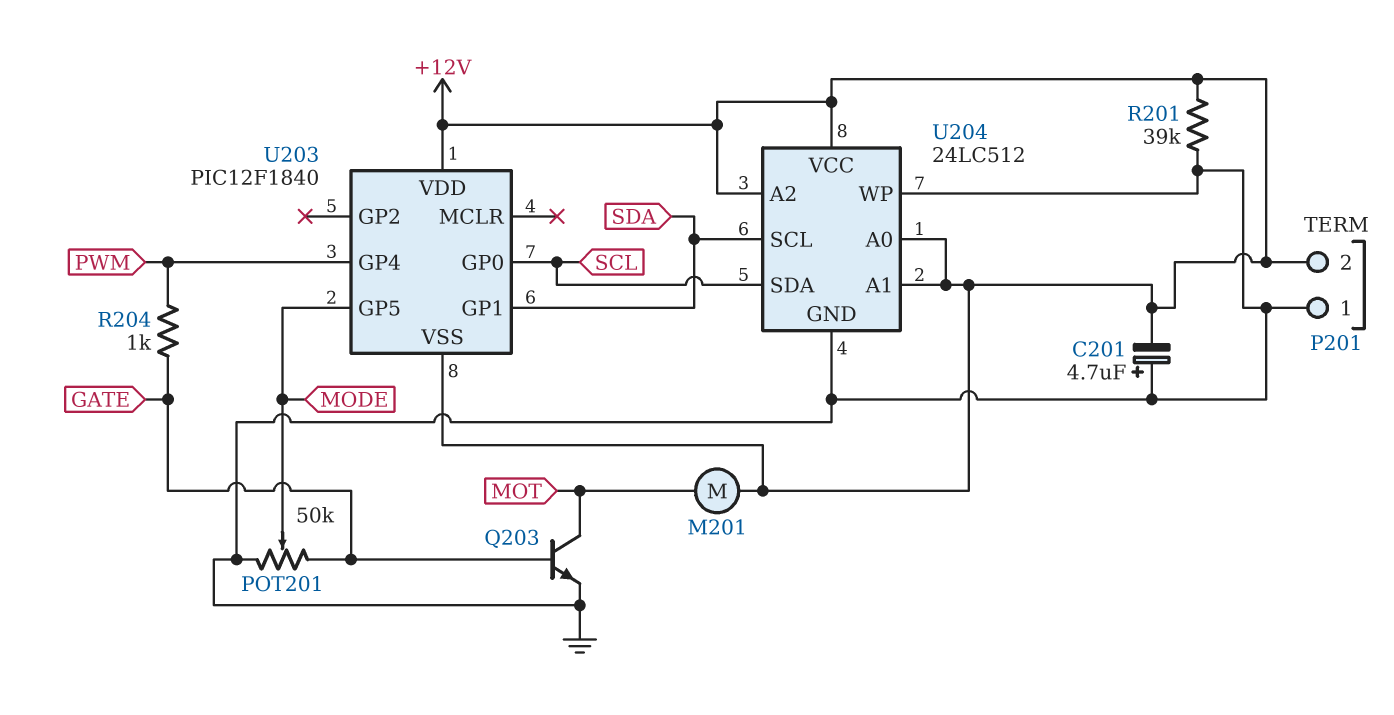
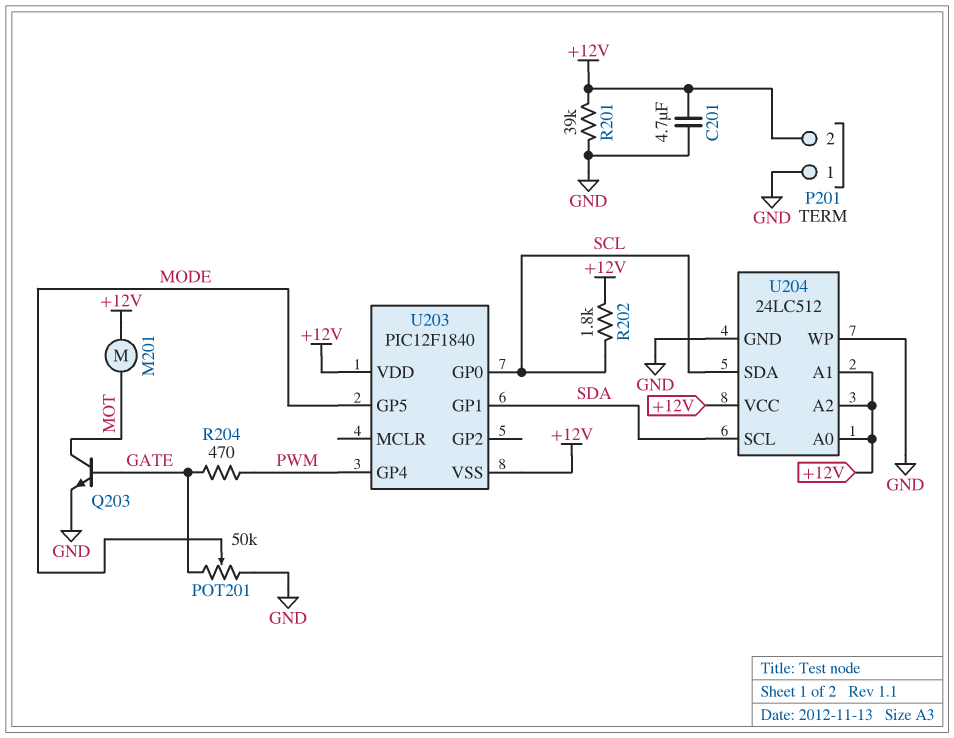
C201: 4.7uF (plus GND, minus +12V) -> 4.7uF (+12V, GND)
R202: none -> 1.8k (+12V, SCL)
R204: 1k (GATE, PWM) -> 470 (GATE, PWM)

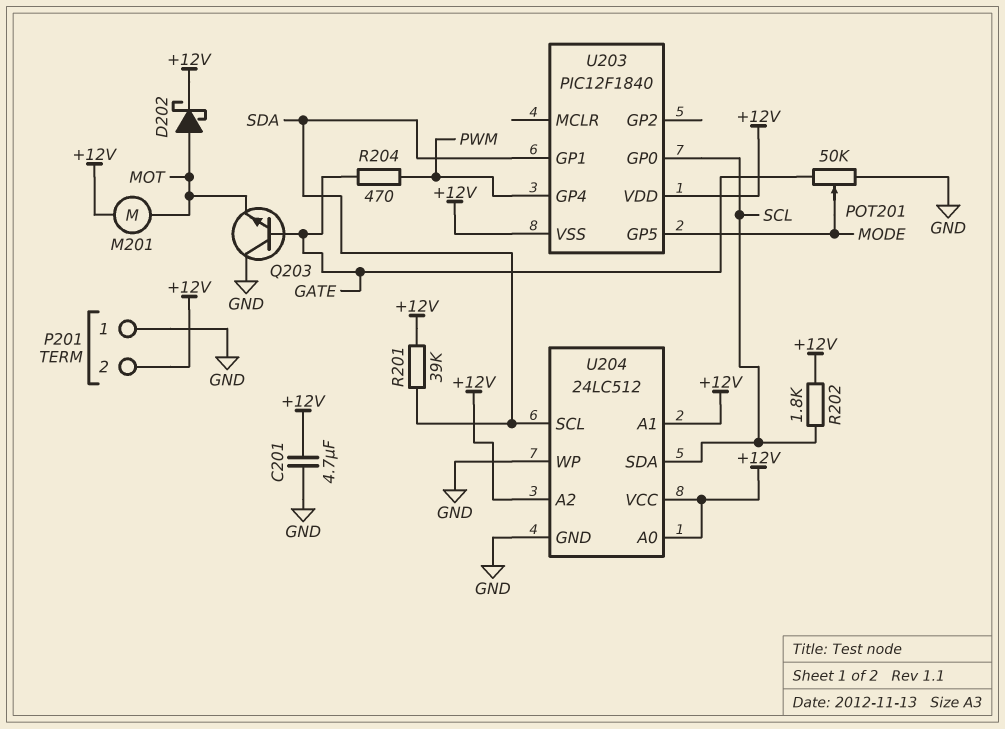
D202: none -> schottky (A MOT, K +12V)
Q203: NPN (B GATE, C MOT, E GND) -> NPN (B GATE, C GND, E MOT)
R201: 39k (+12V, GND) -> 39k (+12V, SDA)

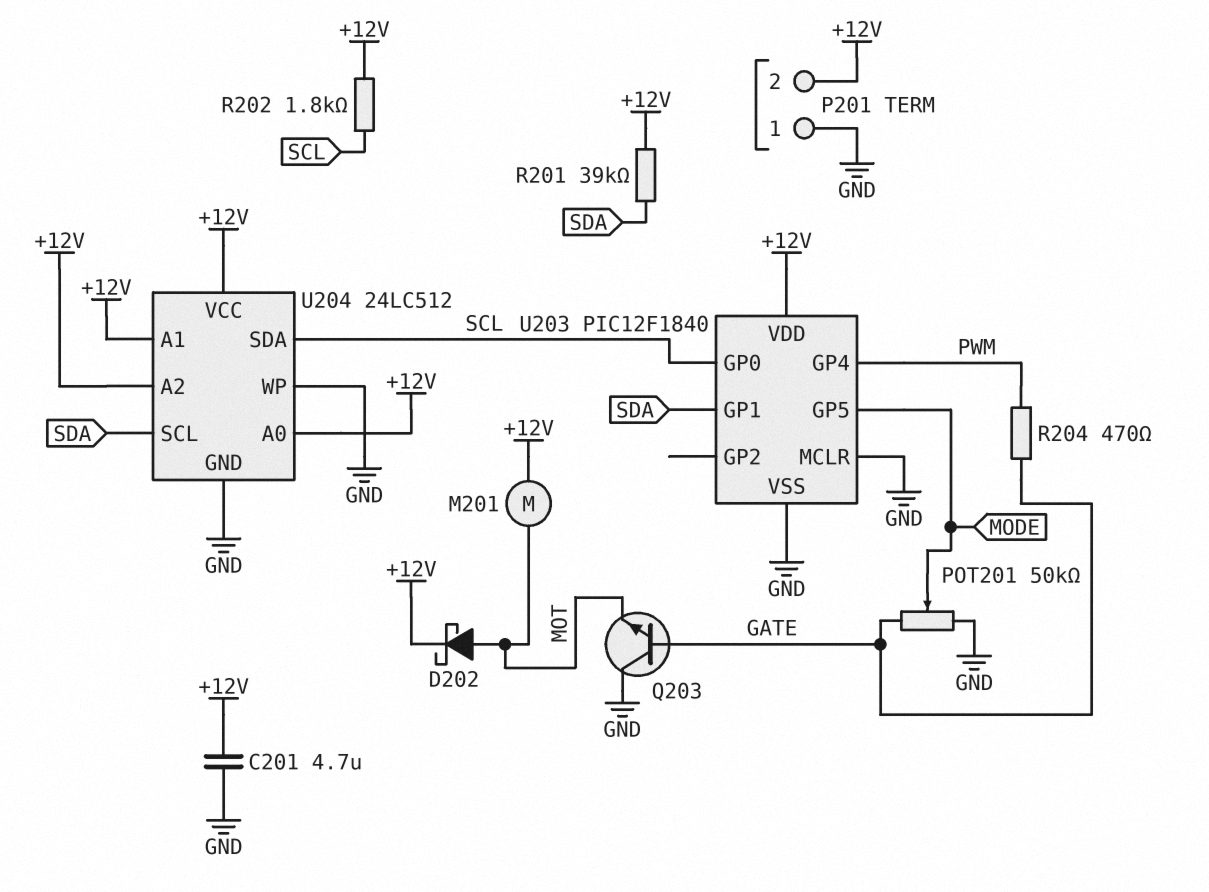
U203 pin MCLR: none -> GND
U203 pin VSS: +12V -> GND

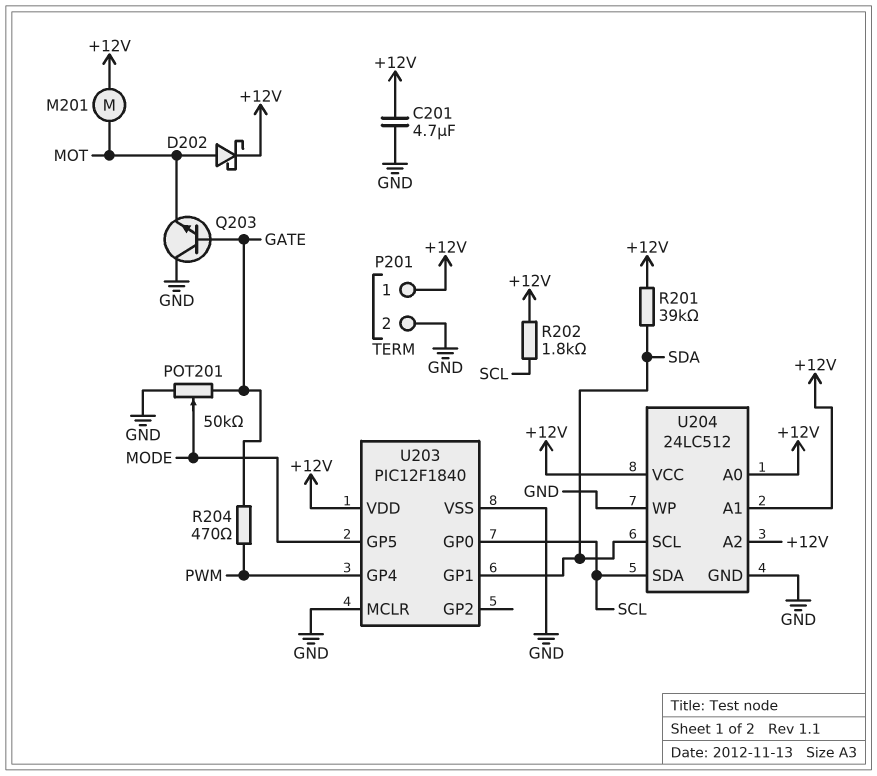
P201 pin 1: GND -> +12V
P201 pin 2: +12V -> GND

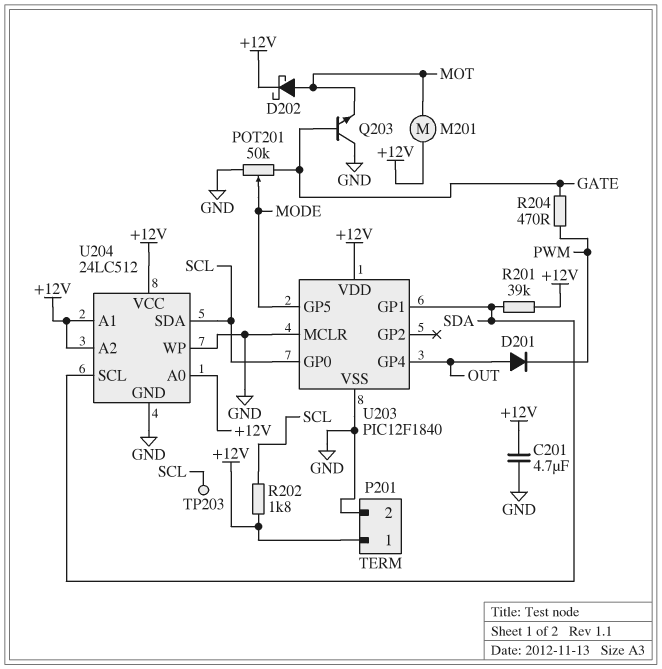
D201: none -> diode (A OUT, K PWM)
TP203: none -> test point (SCL)
U203 pin GP4: PWM -> OUT

